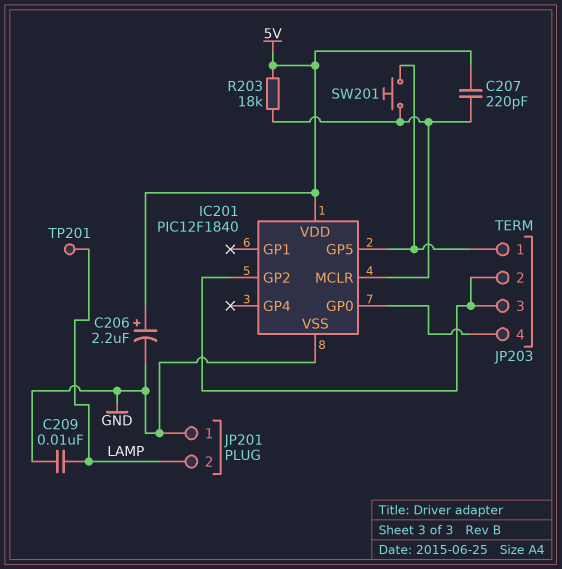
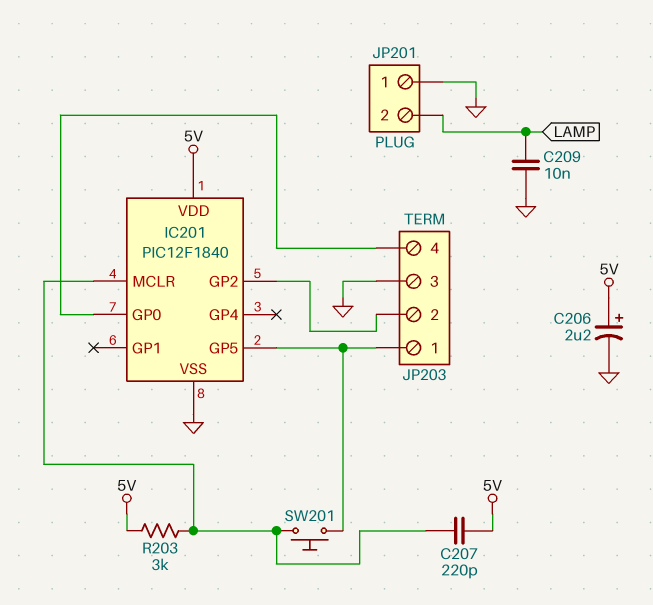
JP203 pin 3: IC201/GP2 -> GND
R203: 18k (5V, IC201/MCLR) -> 3k (5V, IC201/MCLR)
TP201: test point (LAMP) -> none

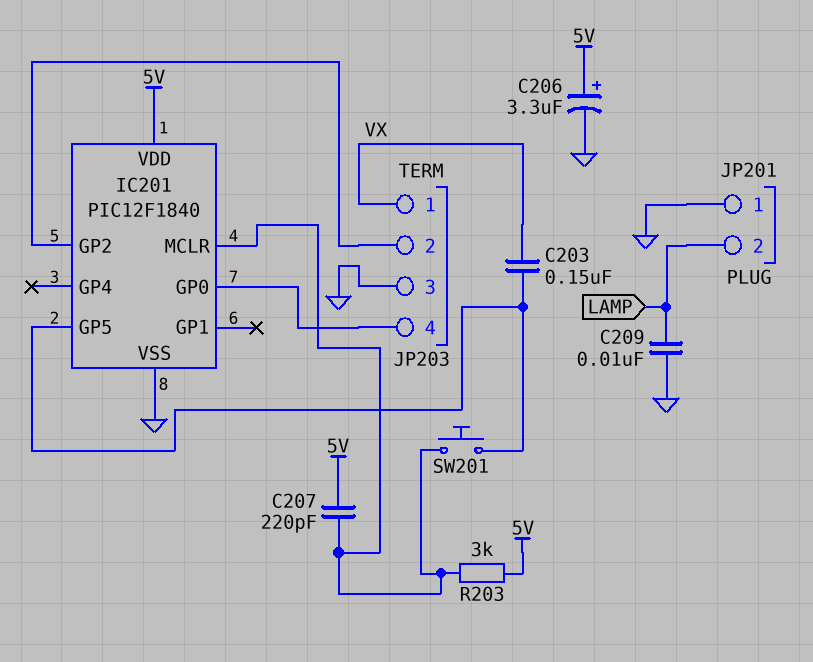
C203: none -> 150nF (IC201/GP5, VX)
C206: 2.2uF (plus 5V, minus GND) -> 3.3uF (plus 5V, minus GND)
JP203 pin 1: IC201/GP5 -> VX

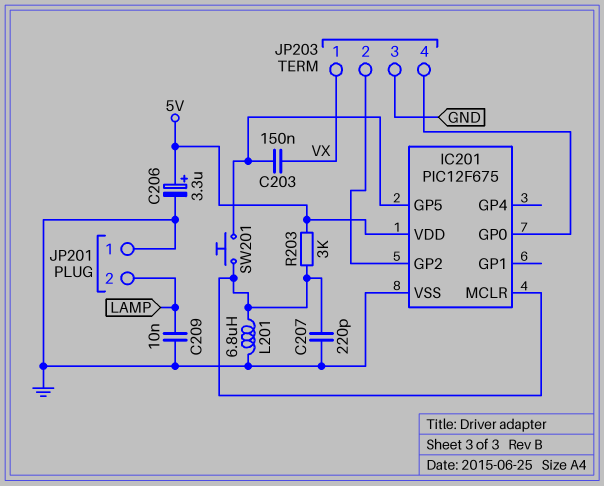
C207: 220pF (5V, IC201/MCLR) -> 220pF (GND, IC201/MCLR)
IC201: PIC12F1840 -> PIC12F675
L201: none -> 6.8uH (GND, IC201/MCLR)

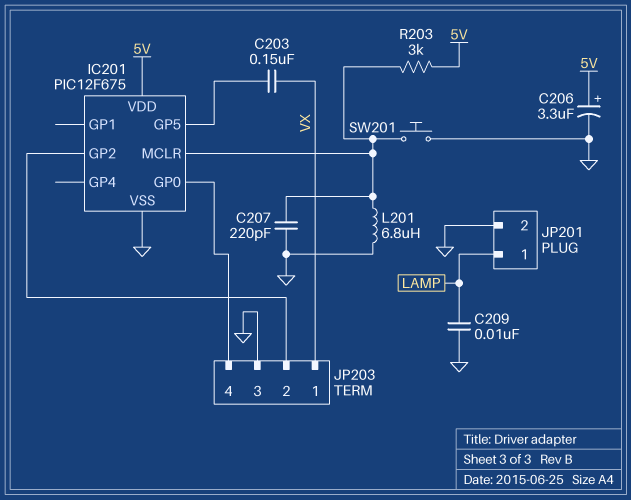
JP201 pin 1: GND -> LAMP
JP201 pin 2: LAMP -> GND
SW201: button (IC201/GP5, IC201/MCLR) -> button (GND, IC201/MCLR)

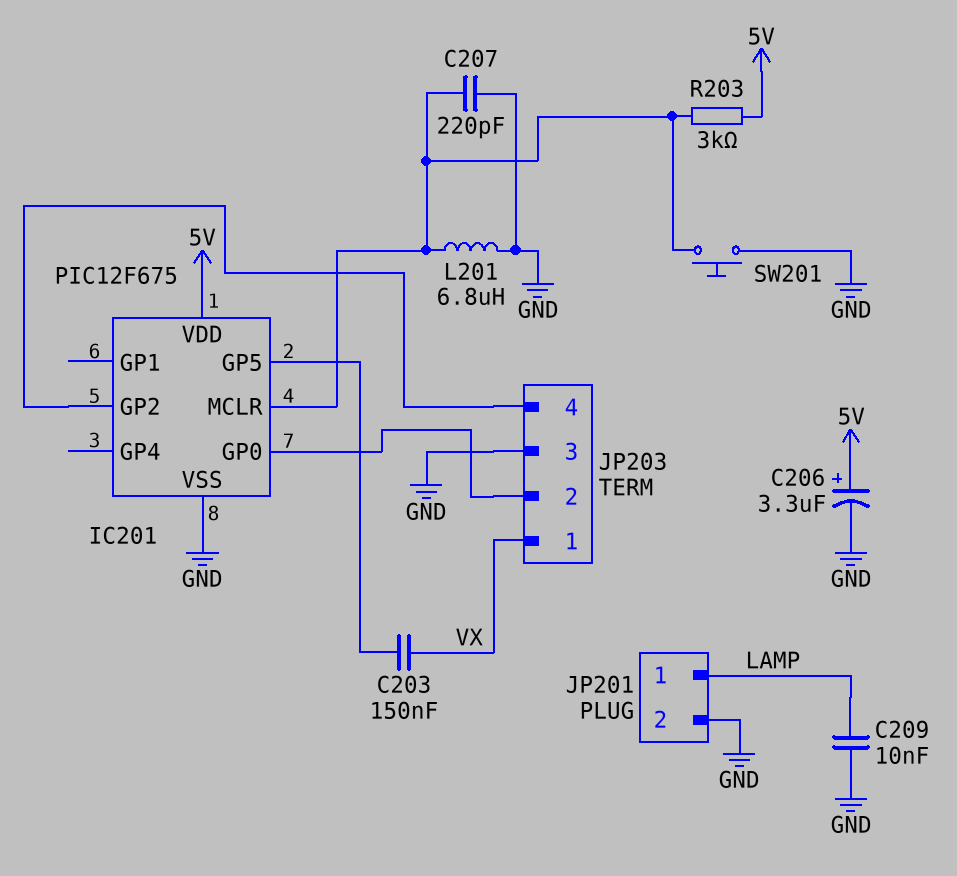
JP203 pin 2: IC201/GP2 -> IC201/GP0
JP203 pin 4: IC201/GP0 -> IC201/GP2

